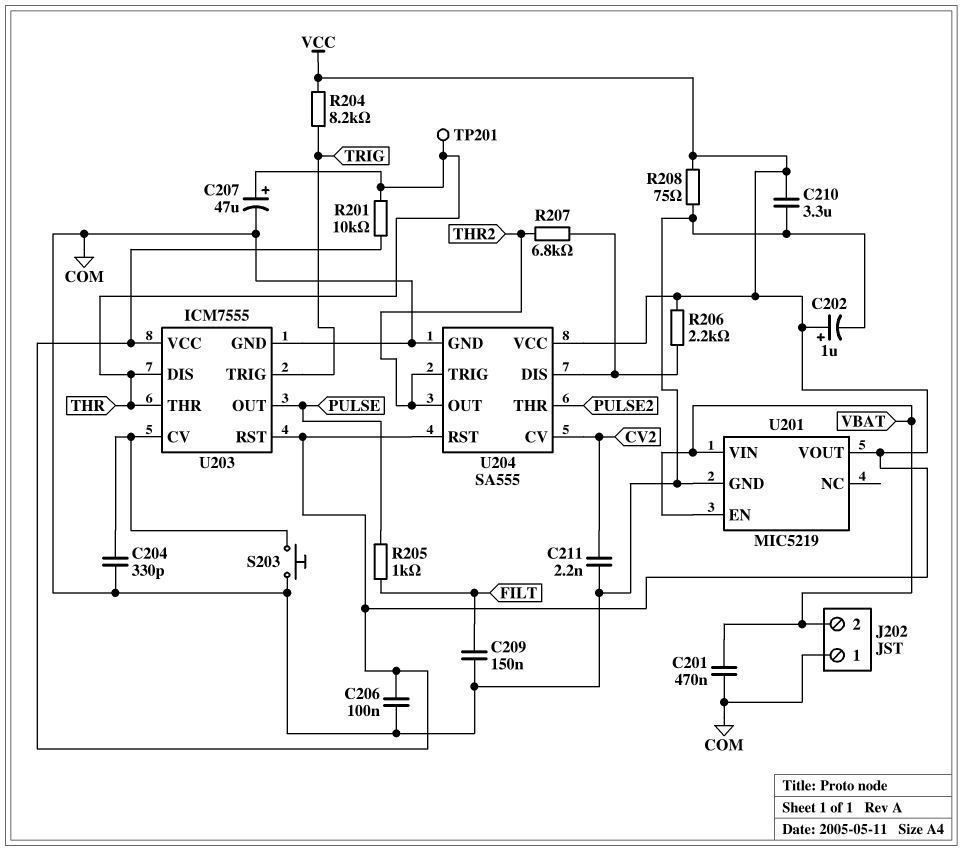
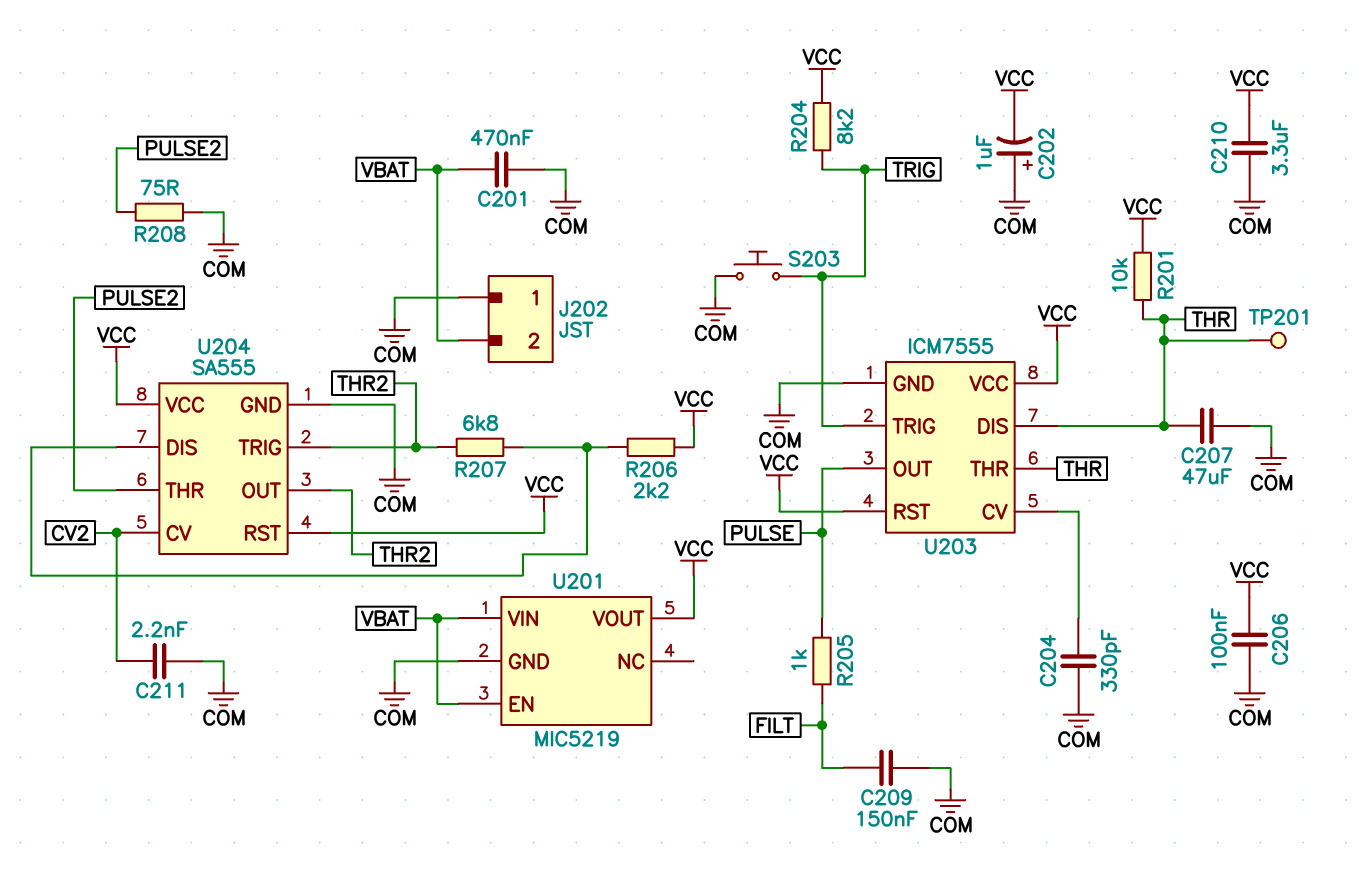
C202: 1uF (plus VCC, minus COM) -> 1uF (plus COM, minus VCC)
C207: 47uF (plus THR, minus COM) -> 47uF (COM, THR)
R208: 75 (COM, VCC) -> 75 (COM, PULSE2)
S203: button (COM, U203/CV) -> button (COM, TRIG)

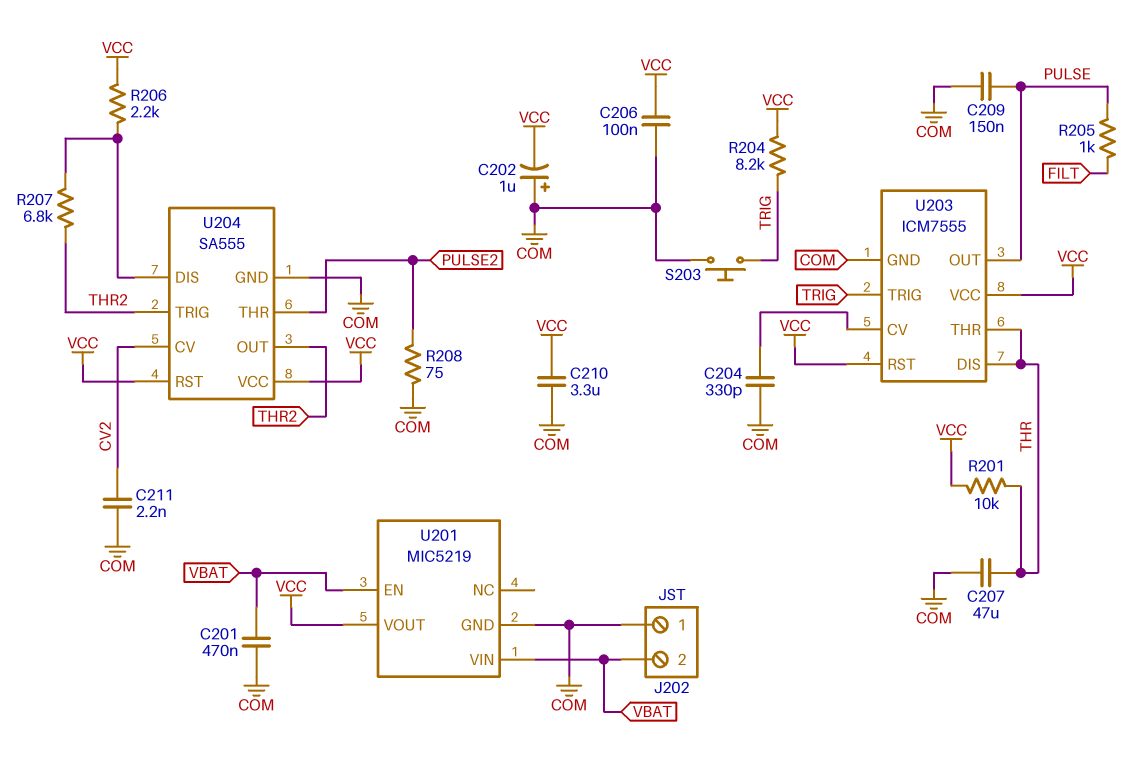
C209: 150nF (COM, FILT) -> 150nF (COM, PULSE)
TP201: test point (THR) -> none

